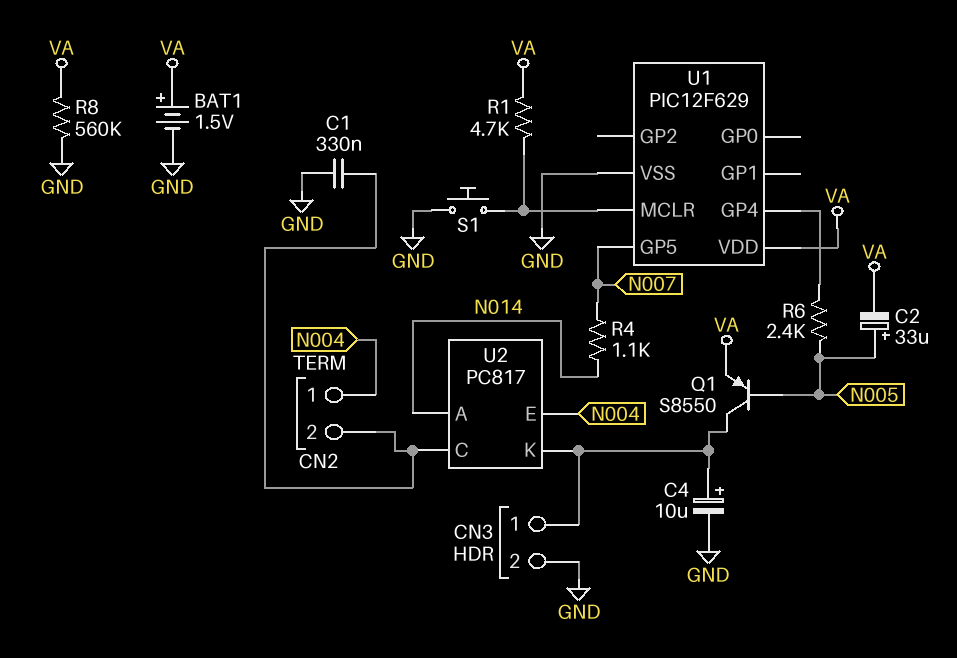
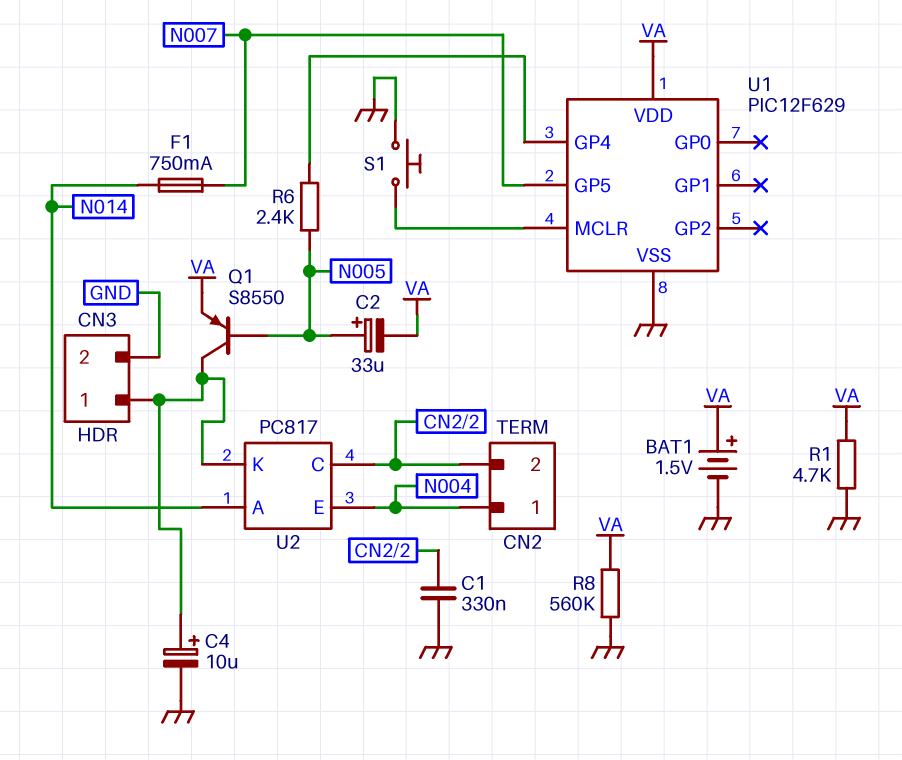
F1: none -> 750mA (N007, N014)
R1: 4.7k (U1/MCLR, VA) -> 4.7k (GND, VA)
R4: 1.1k (N007, N014) -> none

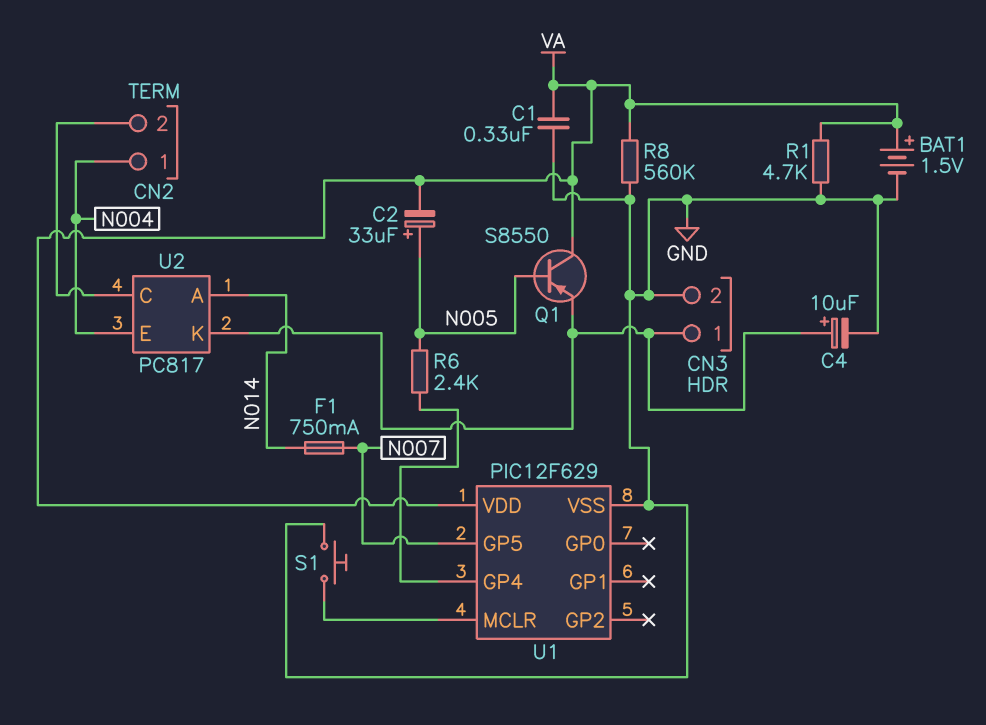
C1: 330nF (CN2/2, GND) -> 330nF (GND, VA)
Q1: PNP S8550 (B N005, C CN3/1, E VA) -> PNP S8550 (B N005, C VA, E CN3/1)

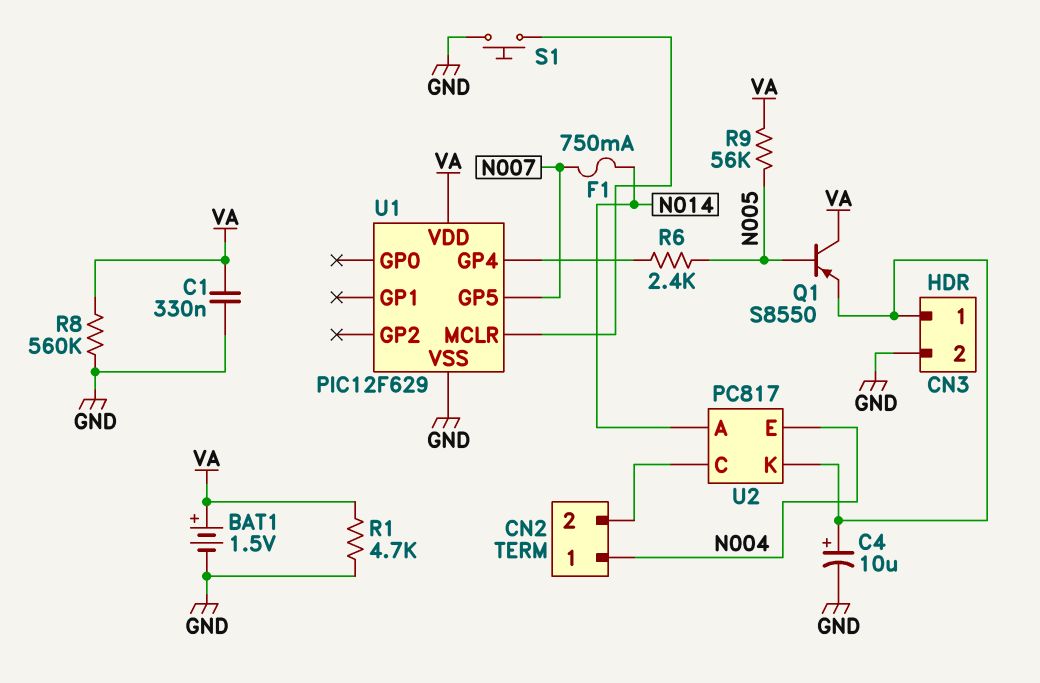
C2: 33uF (plus N005, minus VA) -> none
R9: none -> 56k (N005, VA)

